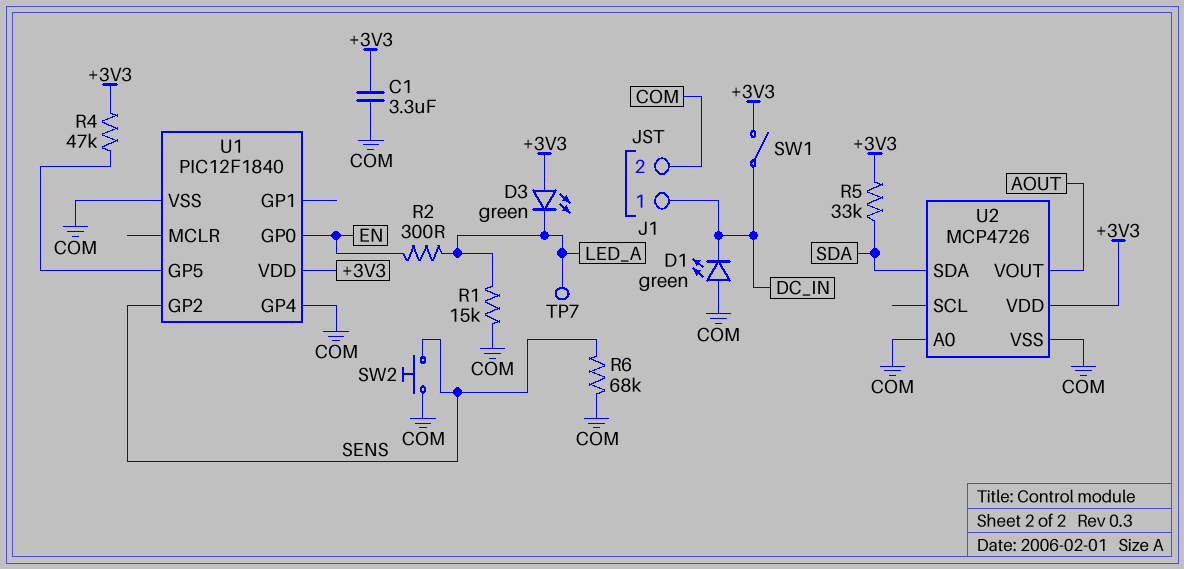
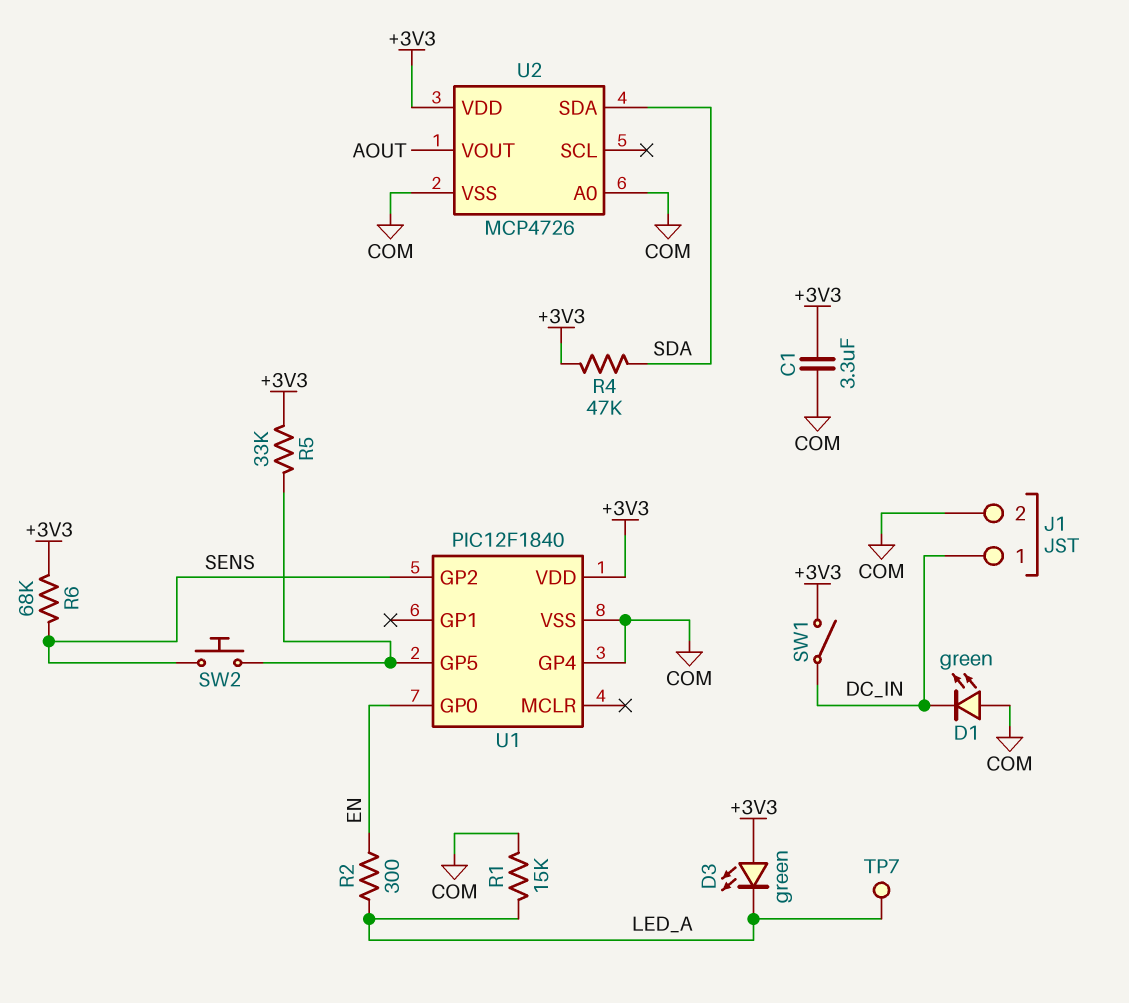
R4: 47k (+3V3, U1/GP5) -> 47k (+3V3, SDA)
R5: 33k (+3V3, SDA) -> 33k (+3V3, U1/GP5)
R6: 68k (COM, SENS) -> 68k (+3V3, SENS)
SW2: button (COM, SENS) -> button (SENS, U1/GP5)

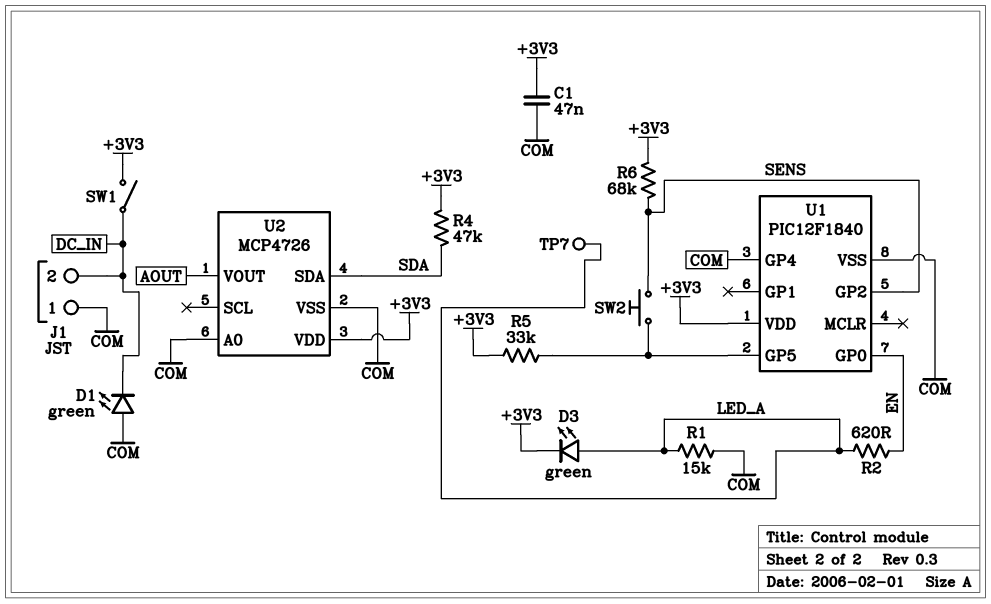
C1: 3.3uF (+3V3, COM) -> 47nF (+3V3, COM)
D3: LED green (A +3V3, K LED_A) -> LED green (A LED_A, K +3V3)
J1 pin 1: DC_IN -> COM
J1 pin 2: COM -> DC_IN
R2: 300 (EN, LED_A) -> 620 (EN, LED_A)

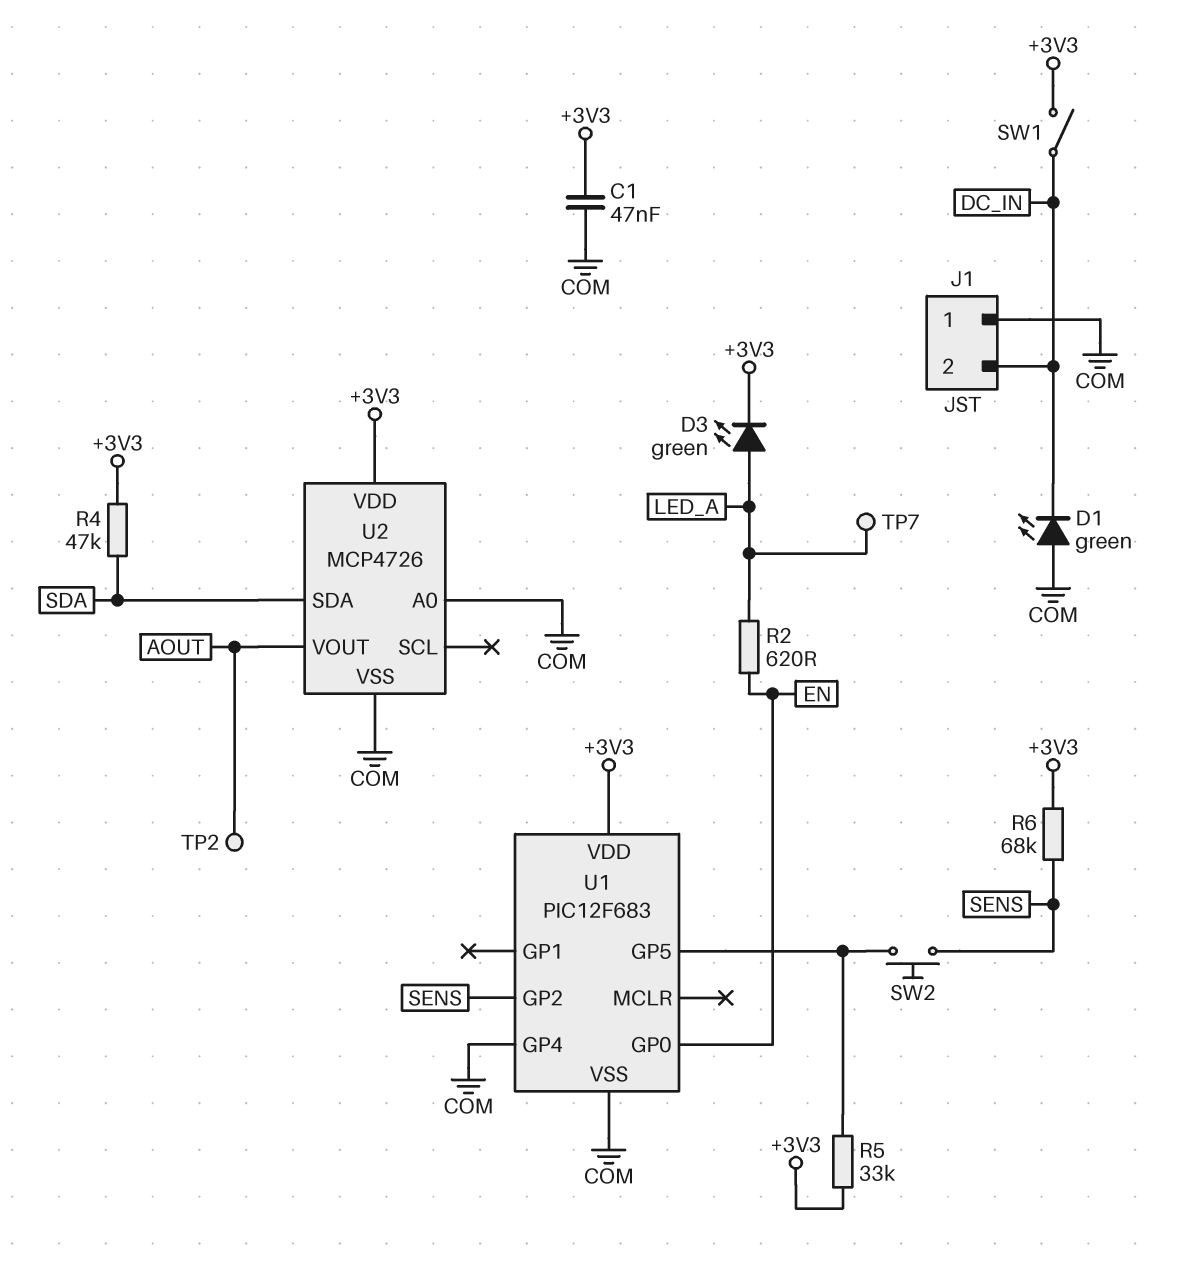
R1: 15k (COM, LED_A) -> none
TP2: none -> test point (AOUT)
U1: PIC12F1840 -> PIC12F683

